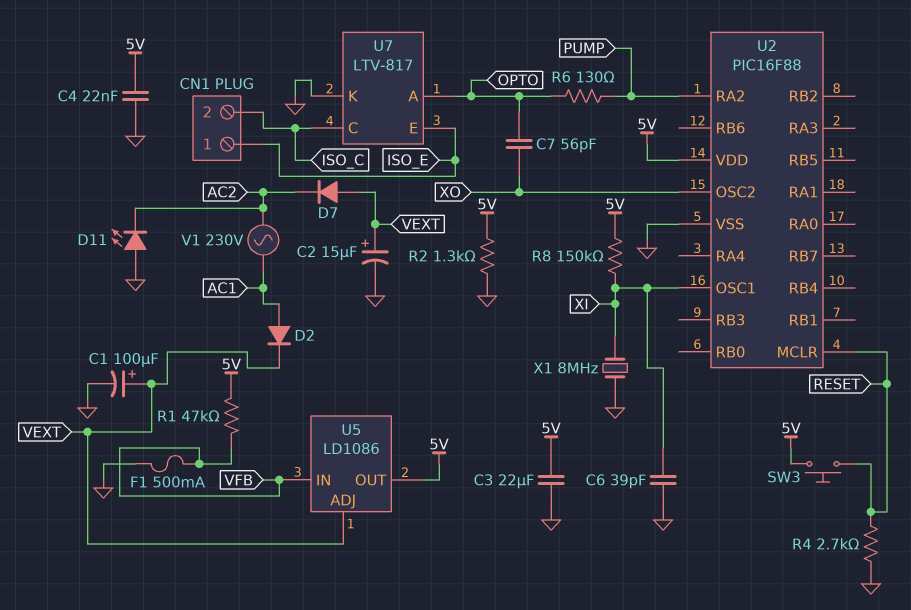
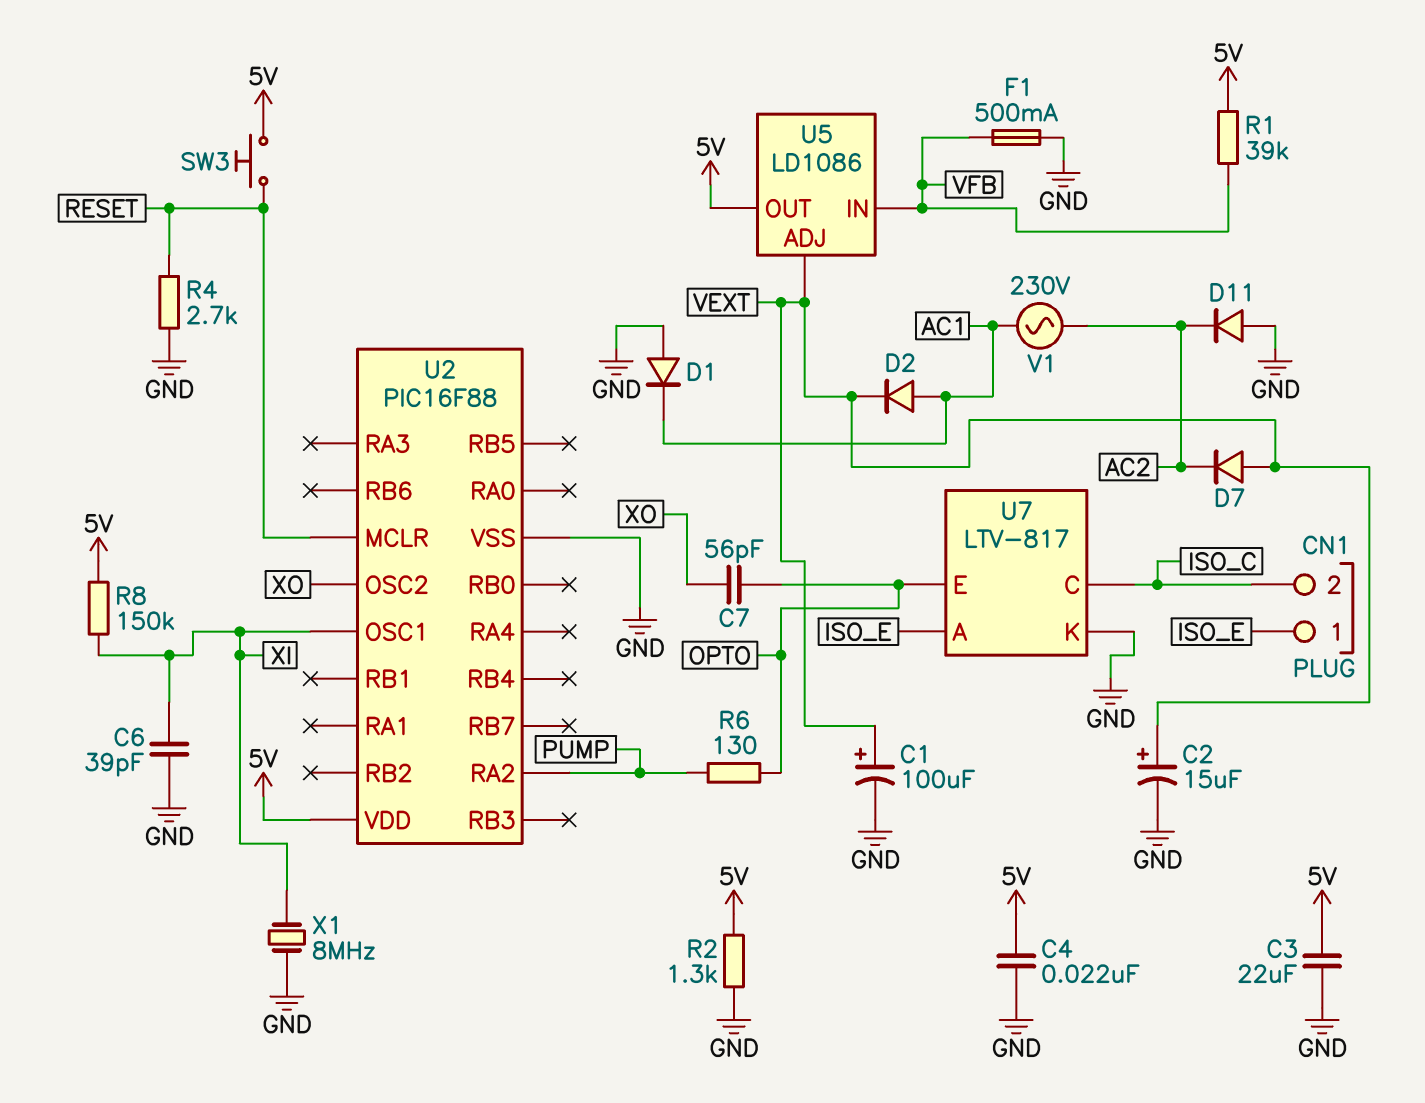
D1: none -> diode (A GND, K AC1)
D11: LED (A GND, K AC2) -> diode (A GND, K AC2)
R1: 47k (5V, VFB) -> 39k (5V, VFB)
U7 pin A: OPTO -> ISO_E
U7 pin E: ISO_E -> OPTO

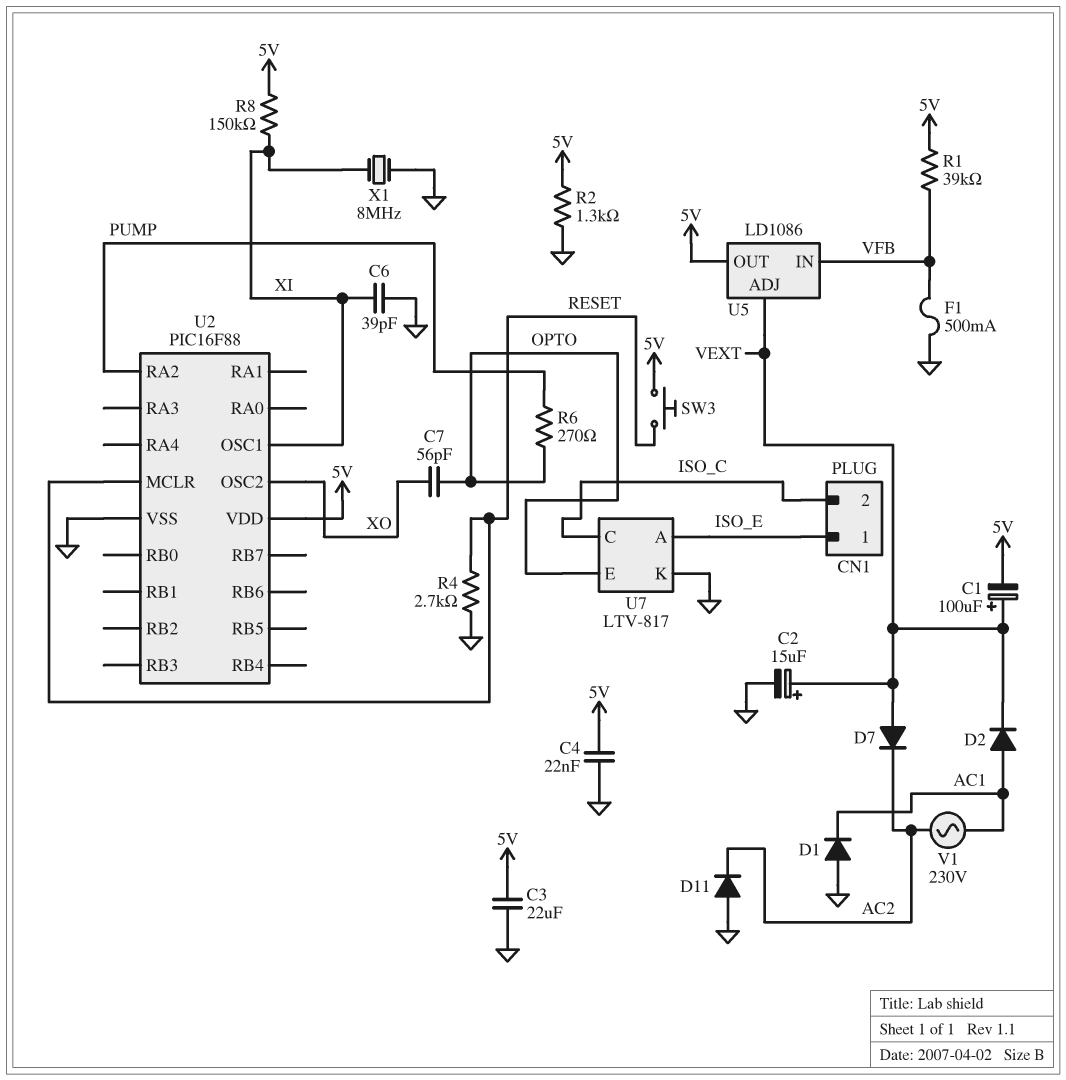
C1: 100uF (plus VEXT, minus GND) -> 100uF (plus VEXT, minus 5V)
R6: 130 (OPTO, PUMP) -> 270 (OPTO, PUMP)

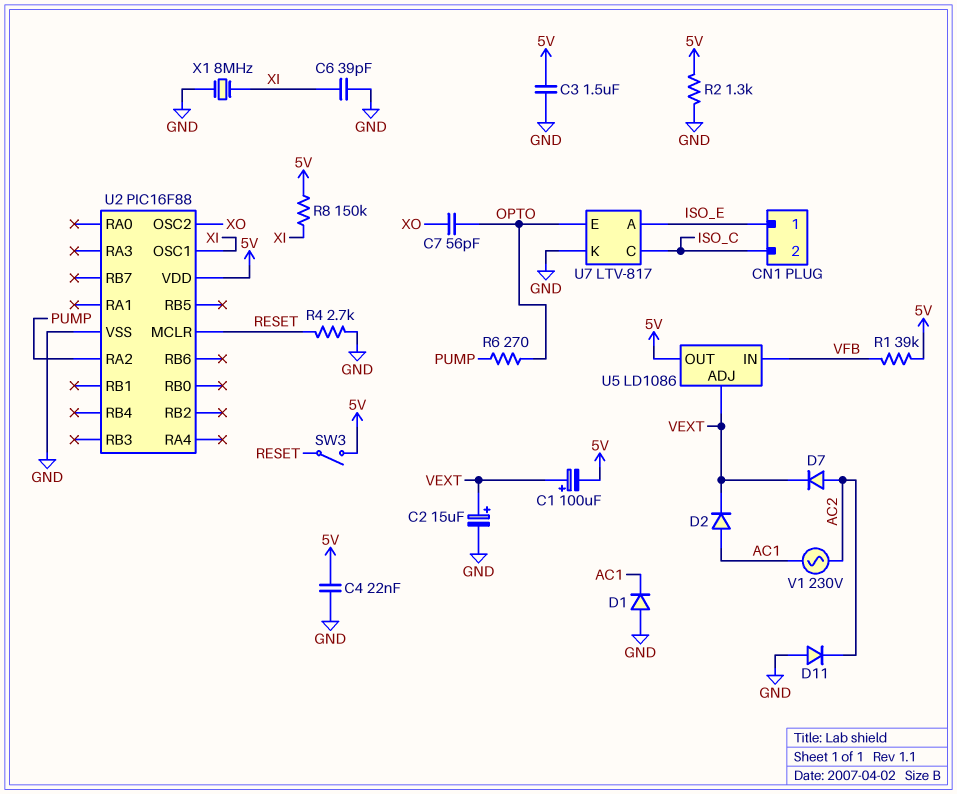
C3: 22uF (5V, GND) -> 1.5uF (5V, GND)
D7: diode (A VEXT, K AC2) -> diode (A AC2, K VEXT)
F1: 500mA (GND, VFB) -> none
SW3: button (5V, RESET) -> switch (5V, RESET)

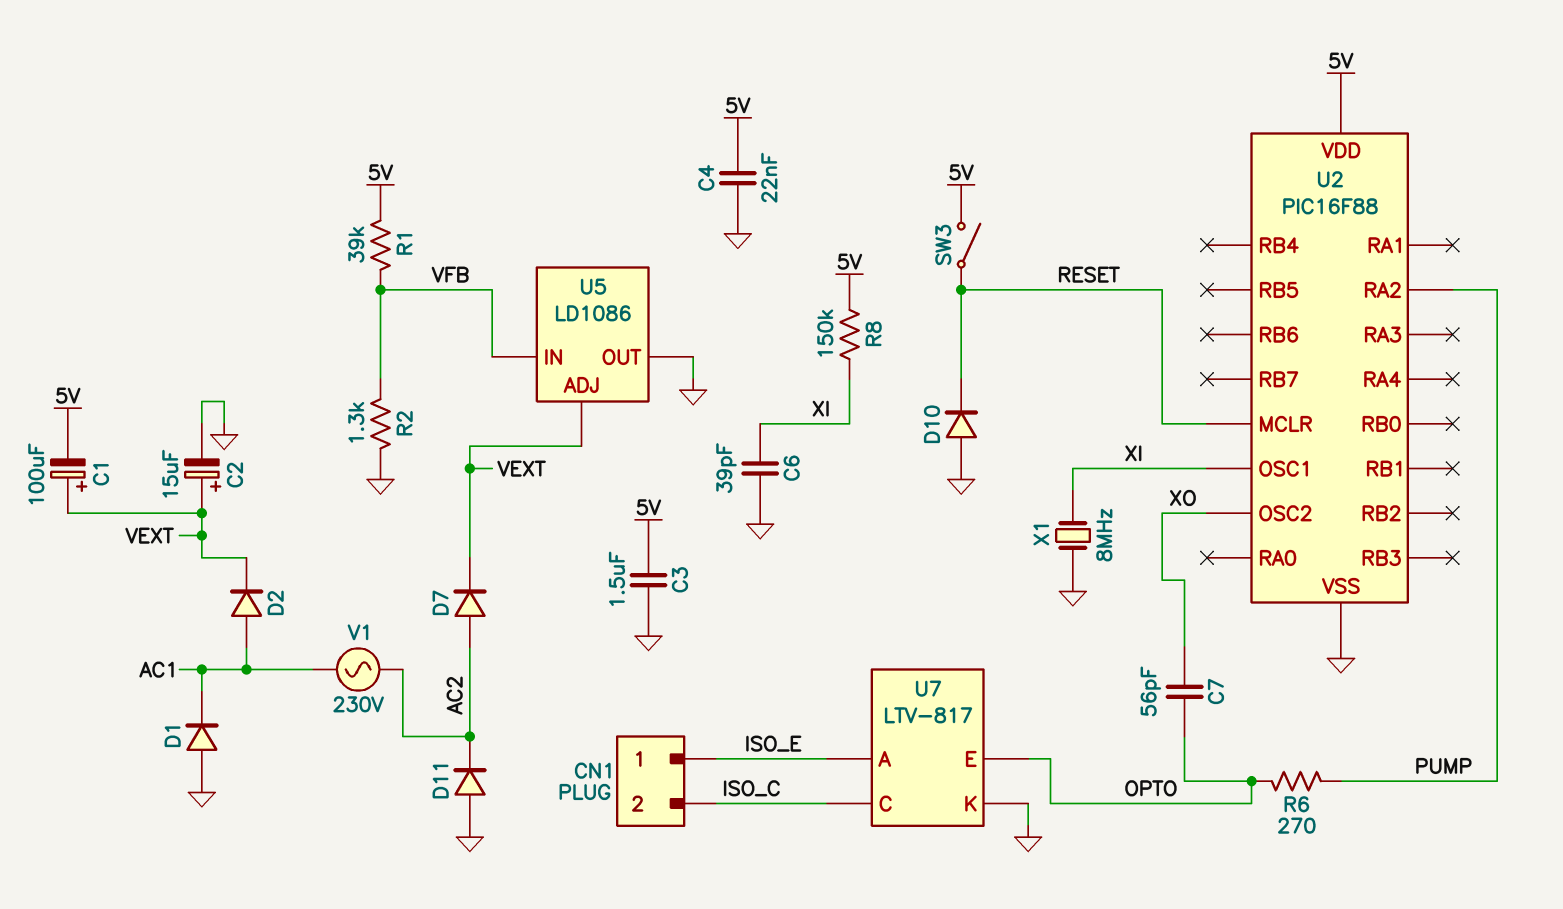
D10: none -> diode (A GND, K RESET)
R2: 1.3k (5V, GND) -> 1.3k (GND, VFB)
R4: 2.7k (GND, RESET) -> none
U5 pin OUT: 5V -> GND

